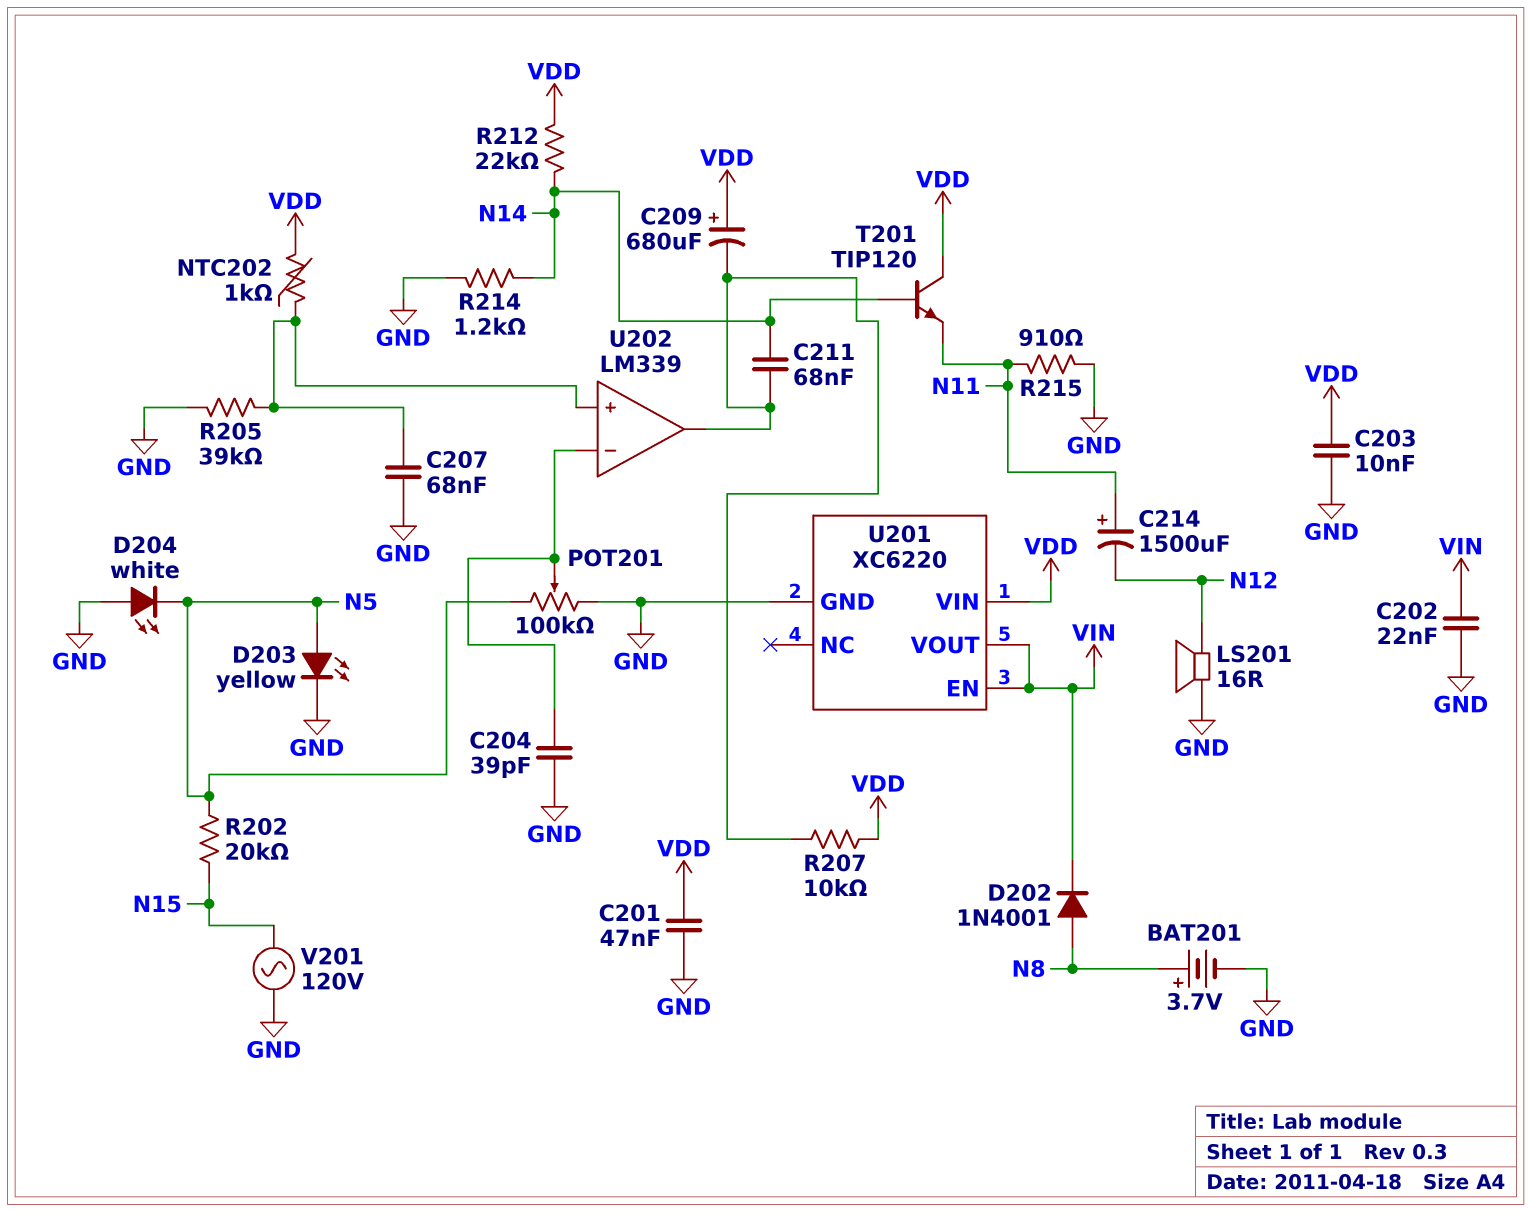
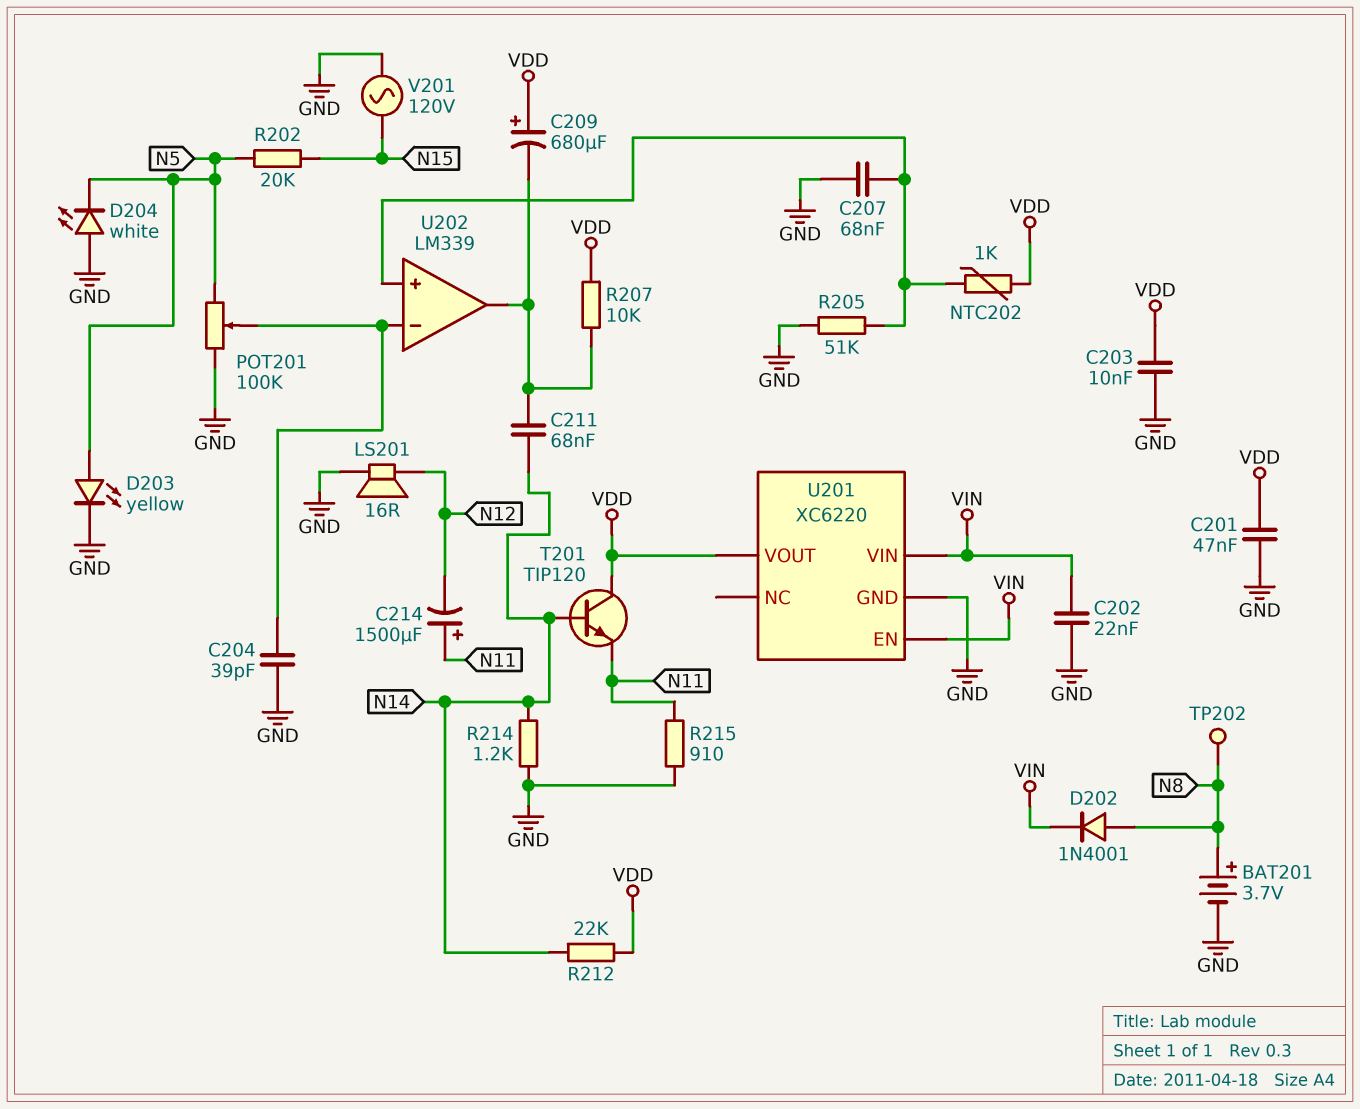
R205: 39k (GND, U202/in+) -> 51k (GND, U202/in+)
TP202: none -> test point (N8)
U201 pin VIN: VDD -> VIN
U201 pin VOUT: VIN -> VDD

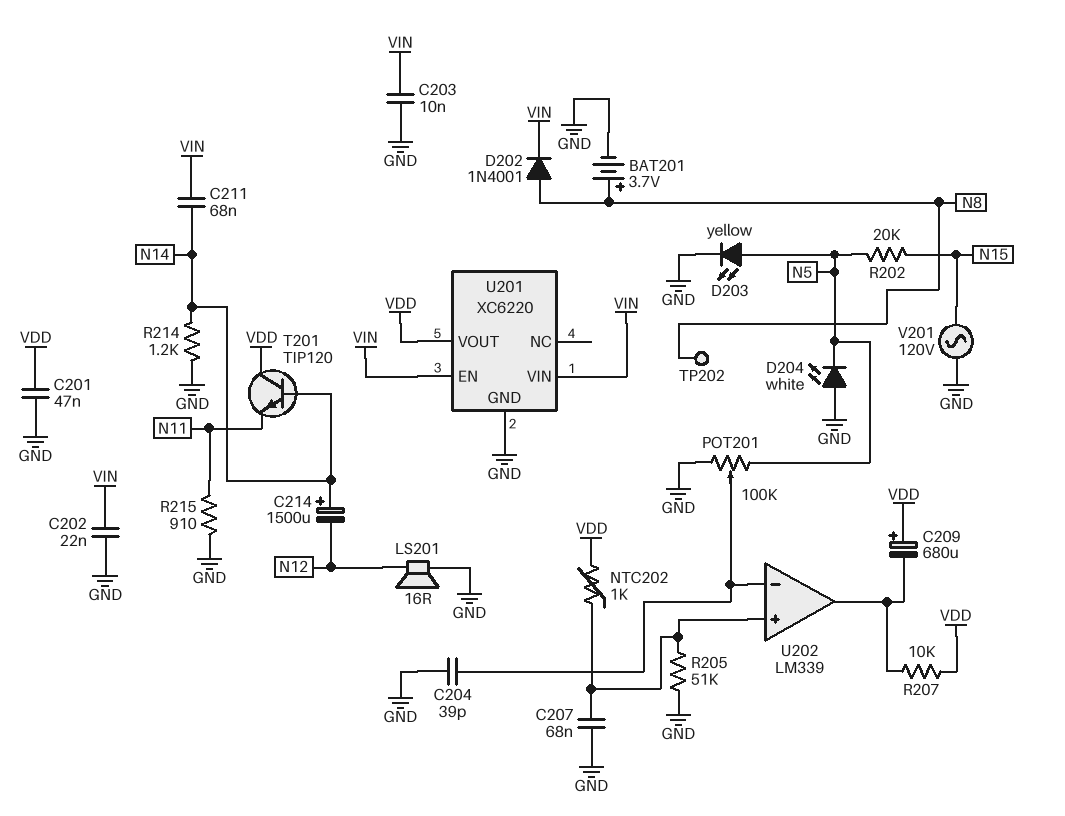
C203: 10nF (GND, VDD) -> 10nF (GND, VIN)
C211: 68nF (N14, U202/out) -> 68nF (N14, VIN)
C214: 1500uF (plus N11, minus N12) -> 1500uF (plus N14, minus N12)
R212: 22k (N14, VDD) -> none

